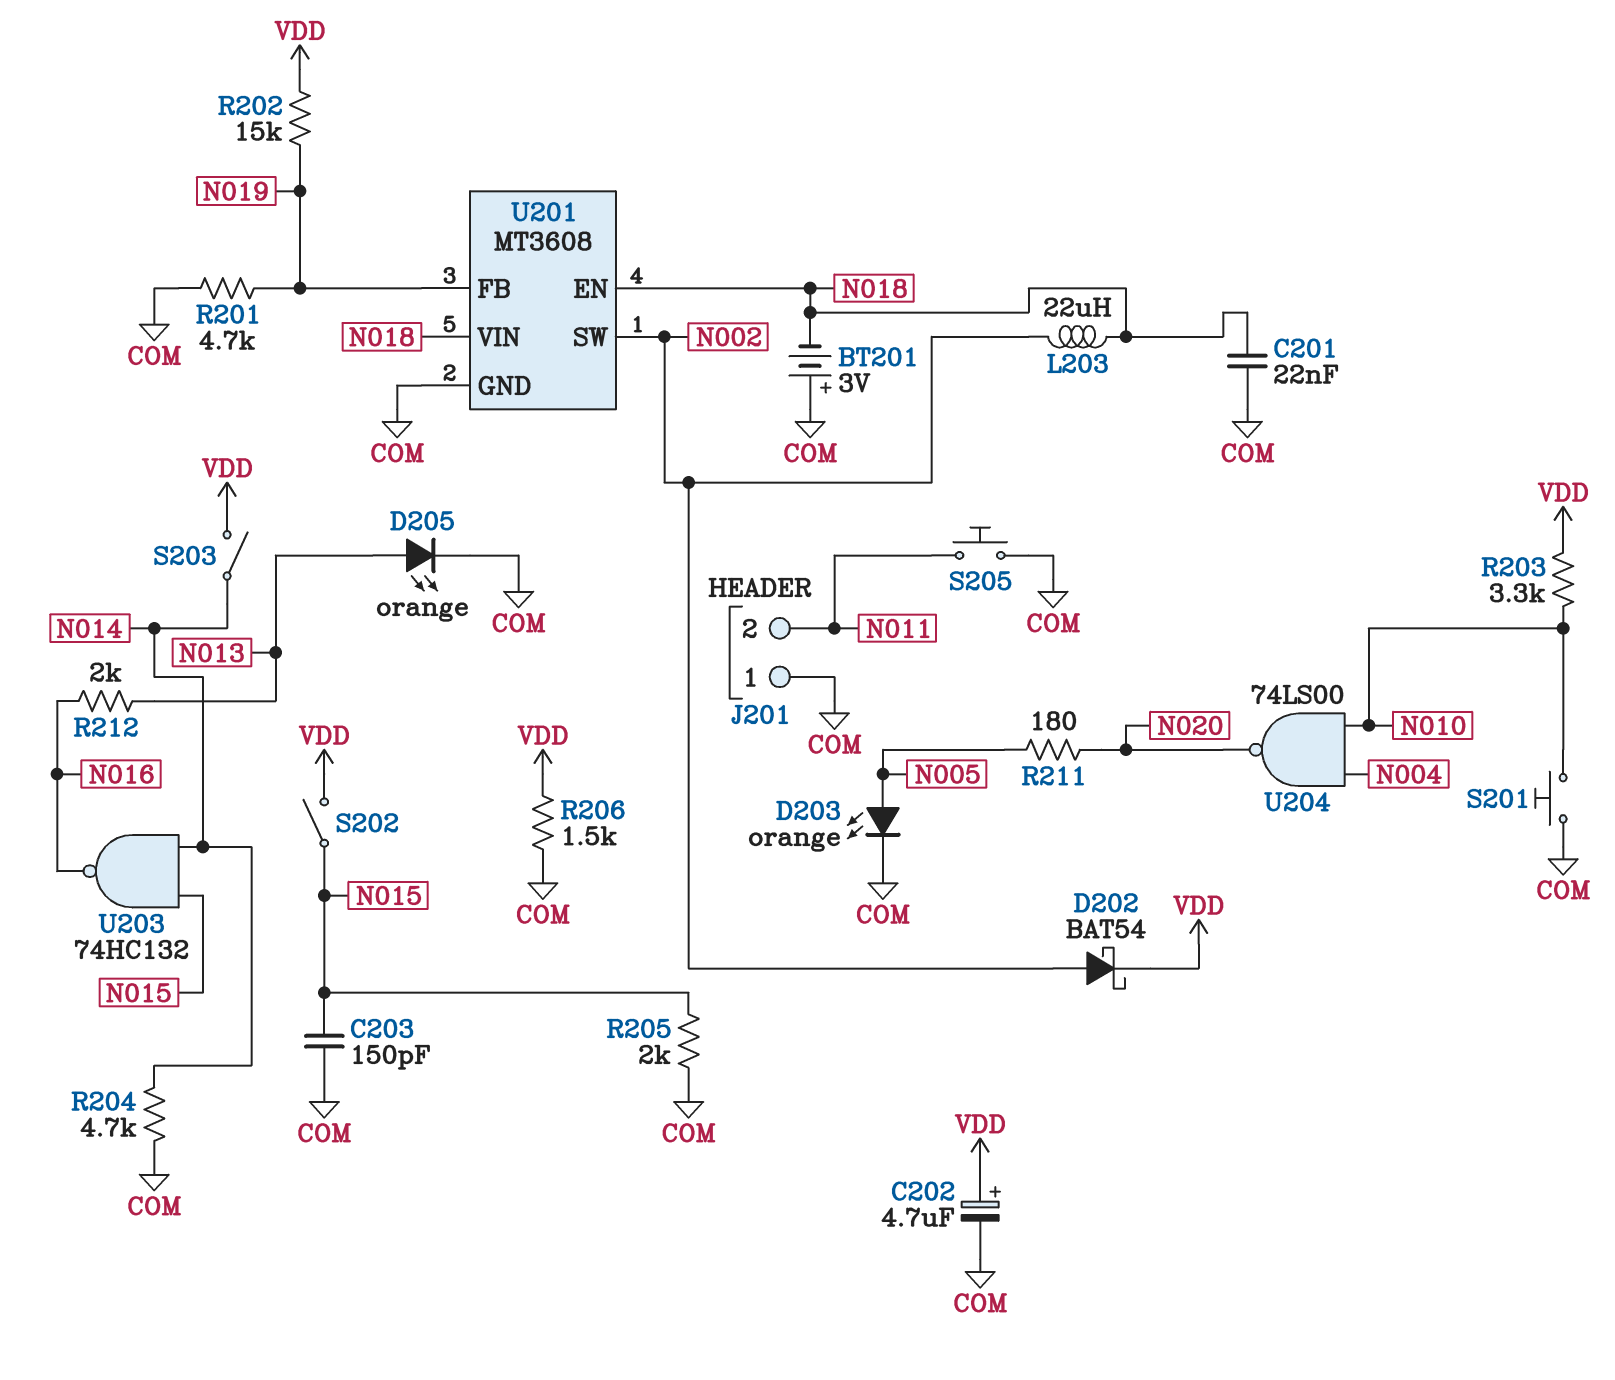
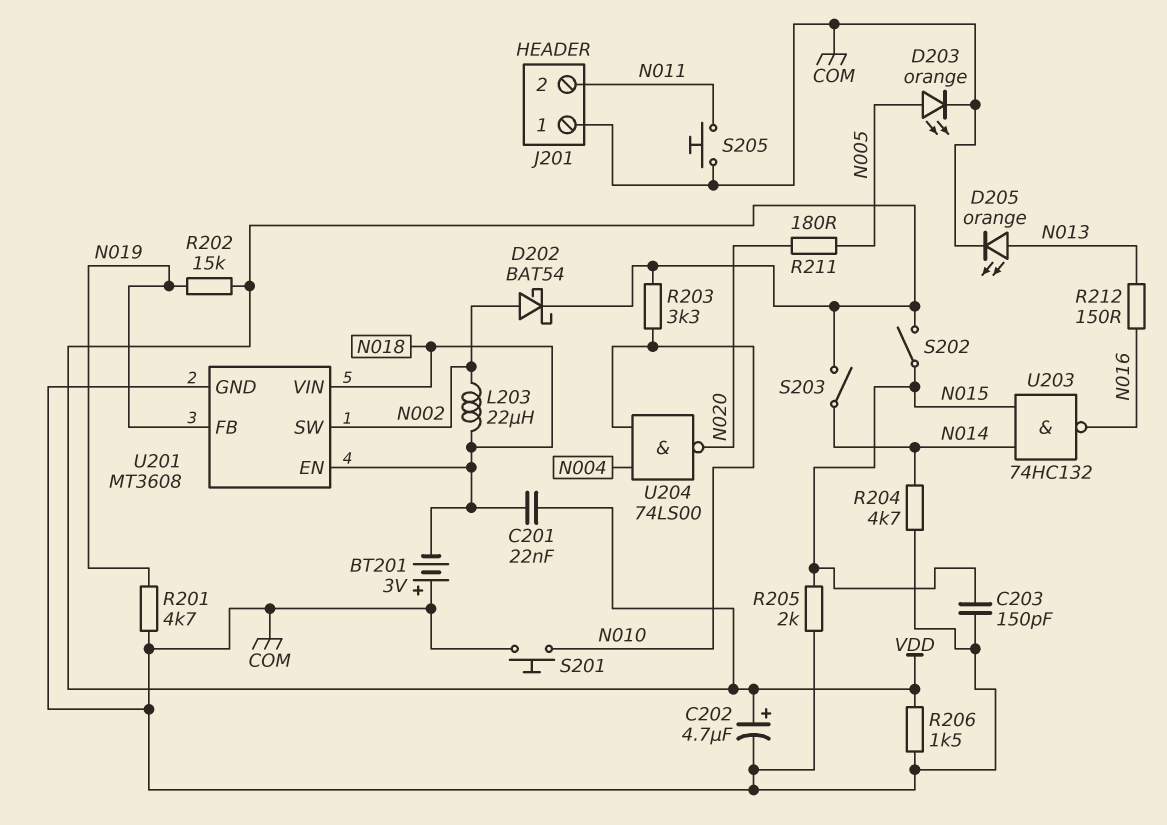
C201: 22nF (COM, N018) -> 22nF (N018, VDD)
R212: 2k (N013, N016) -> 150 (N013, N016)

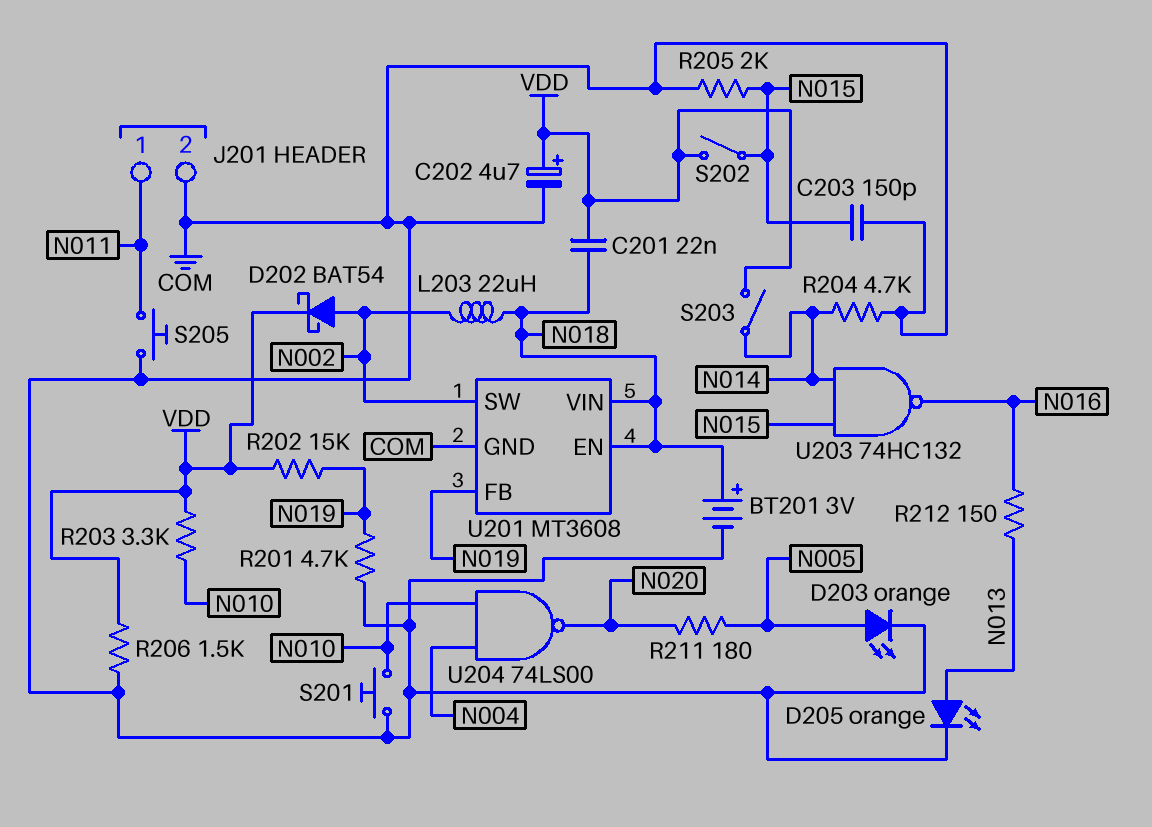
BT201: 3V (plus COM, minus N018) -> 3V (plus N018, minus COM)
J201 pin 1: COM -> N011
J201 pin 2: N011 -> COM

